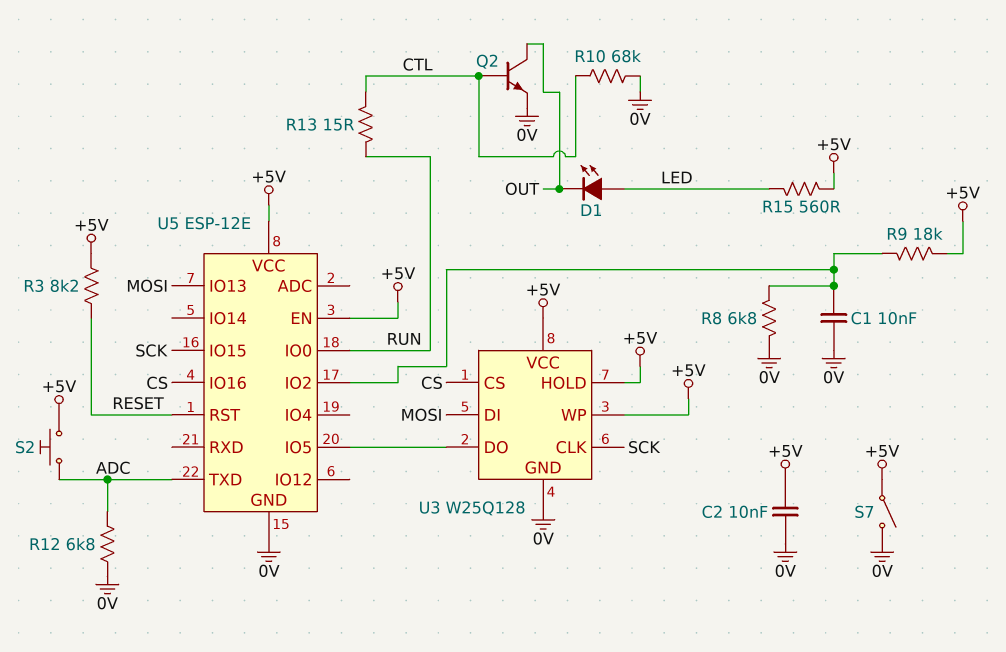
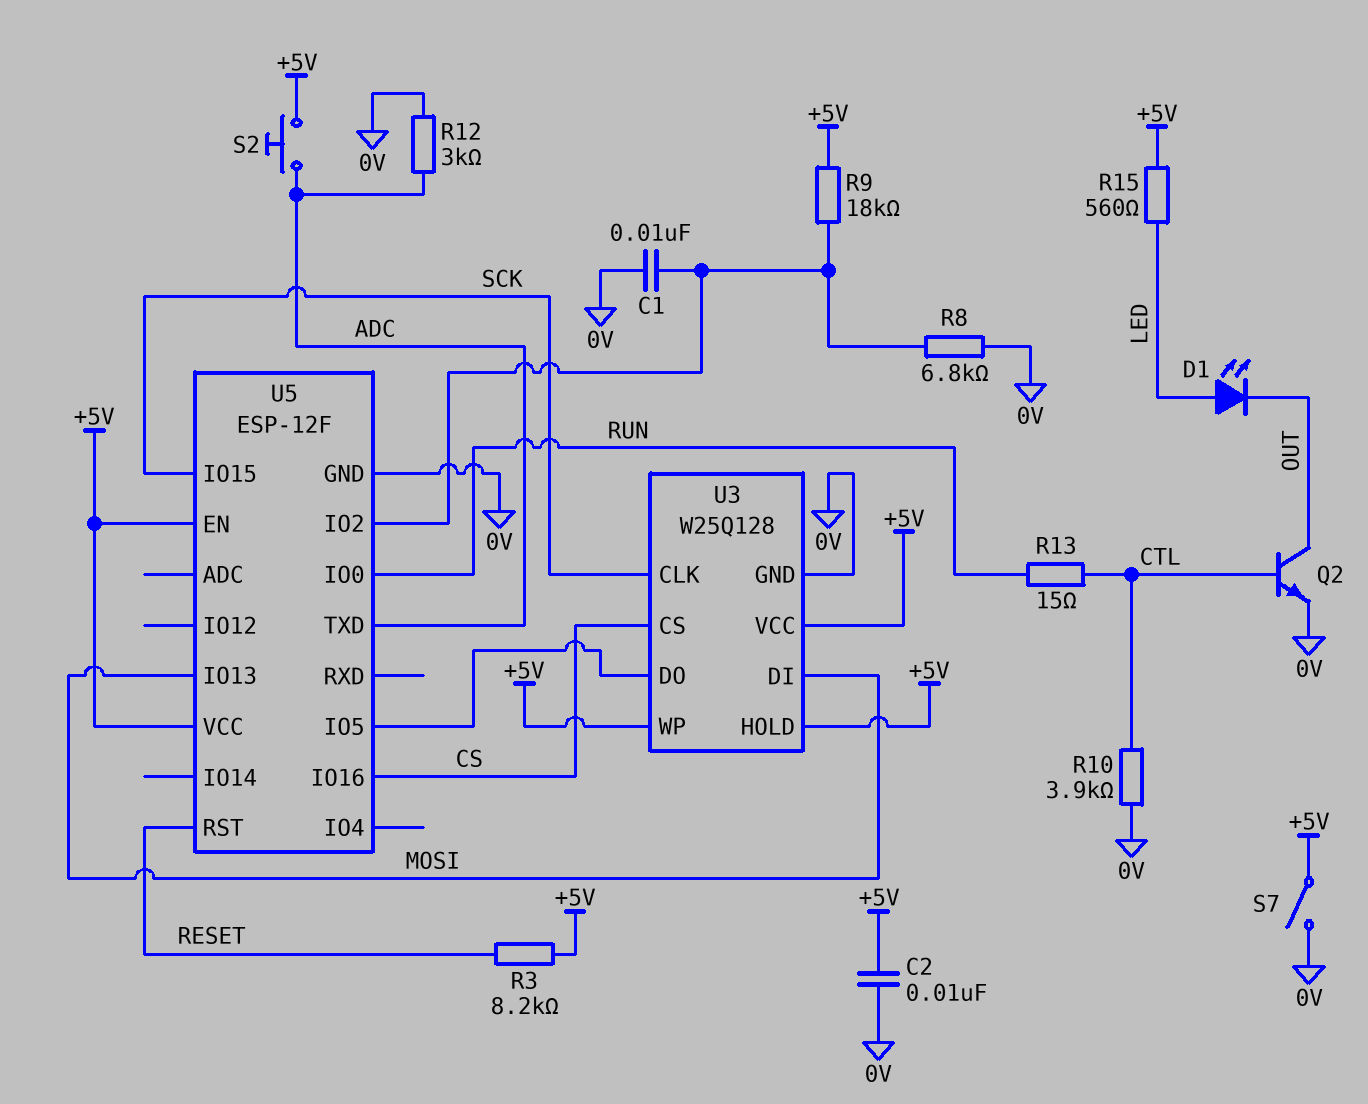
R10: 68k (0V, CTL) -> 3.9k (0V, CTL)
R12: 6.8k (0V, ADC) -> 3k (0V, ADC)
U5: ESP-12E -> ESP-12F

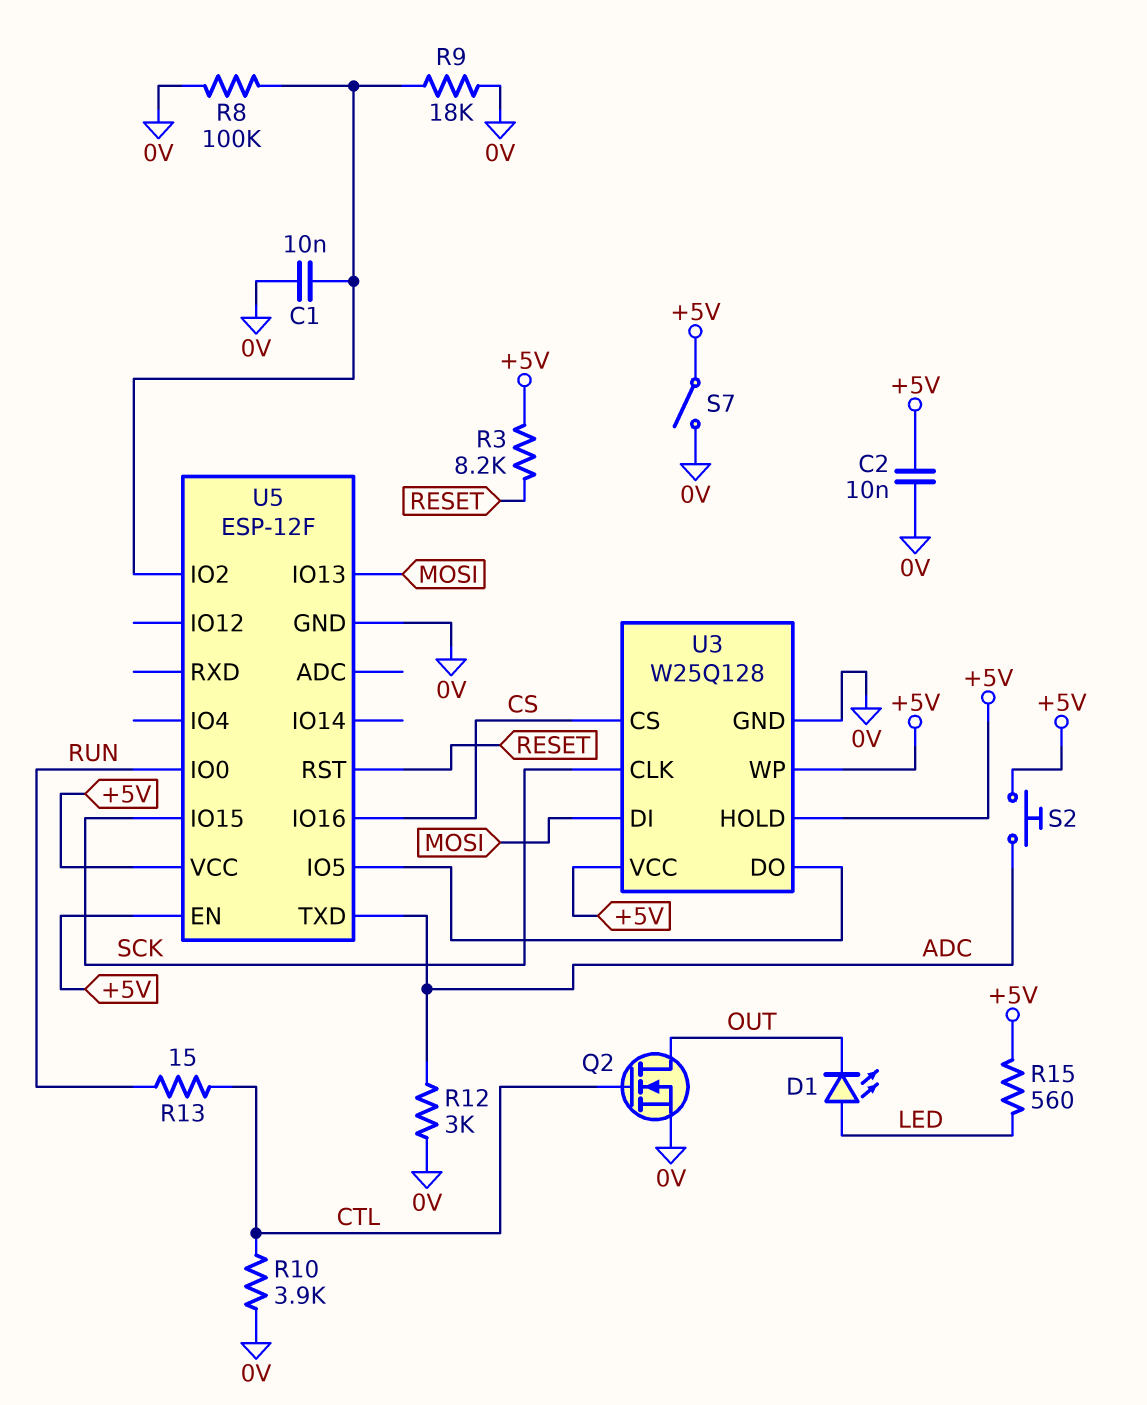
Q2: NPN (B CTL, C OUT, E 0V) -> NMOS (G CTL, D OUT, S 0V)
R8: 6.8k (0V, U5/IO2) -> 100k (0V, U5/IO2)
R9: 18k (+5V, U5/IO2) -> 18k (0V, U5/IO2)

